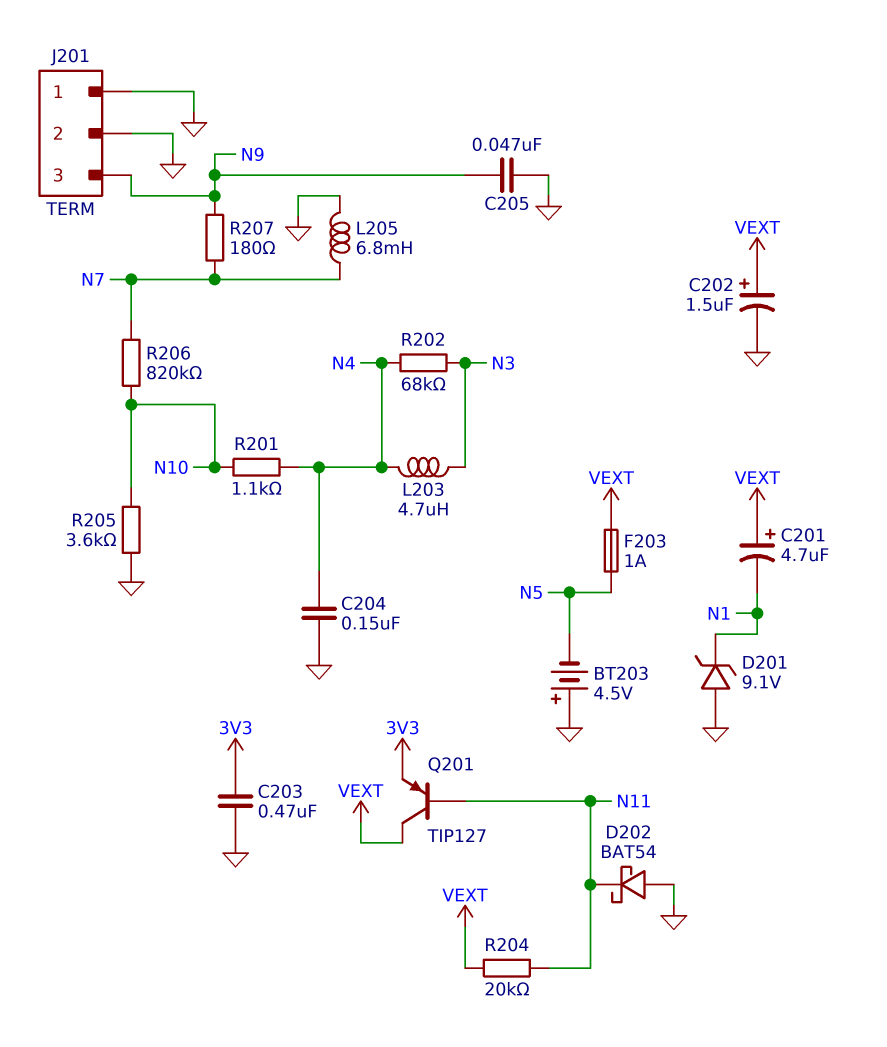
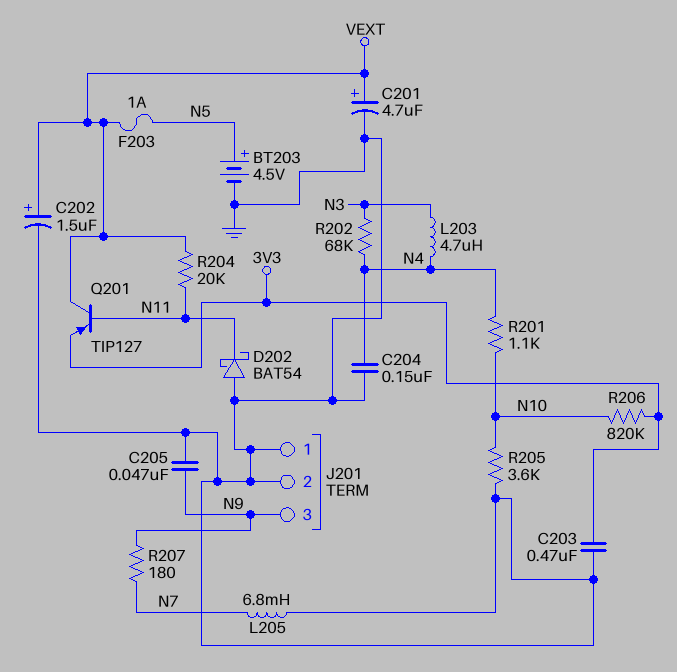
BT203: 4.5V (plus GND, minus N5) -> 4.5V (plus N5, minus GND)
C201: 4.7uF (plus VEXT, minus N1) -> 4.7uF (plus VEXT, minus GND)
D201: zener 9.1V (A GND, K N1) -> none
R206: 820k (N7, N10) -> 820k (3V3, N10)

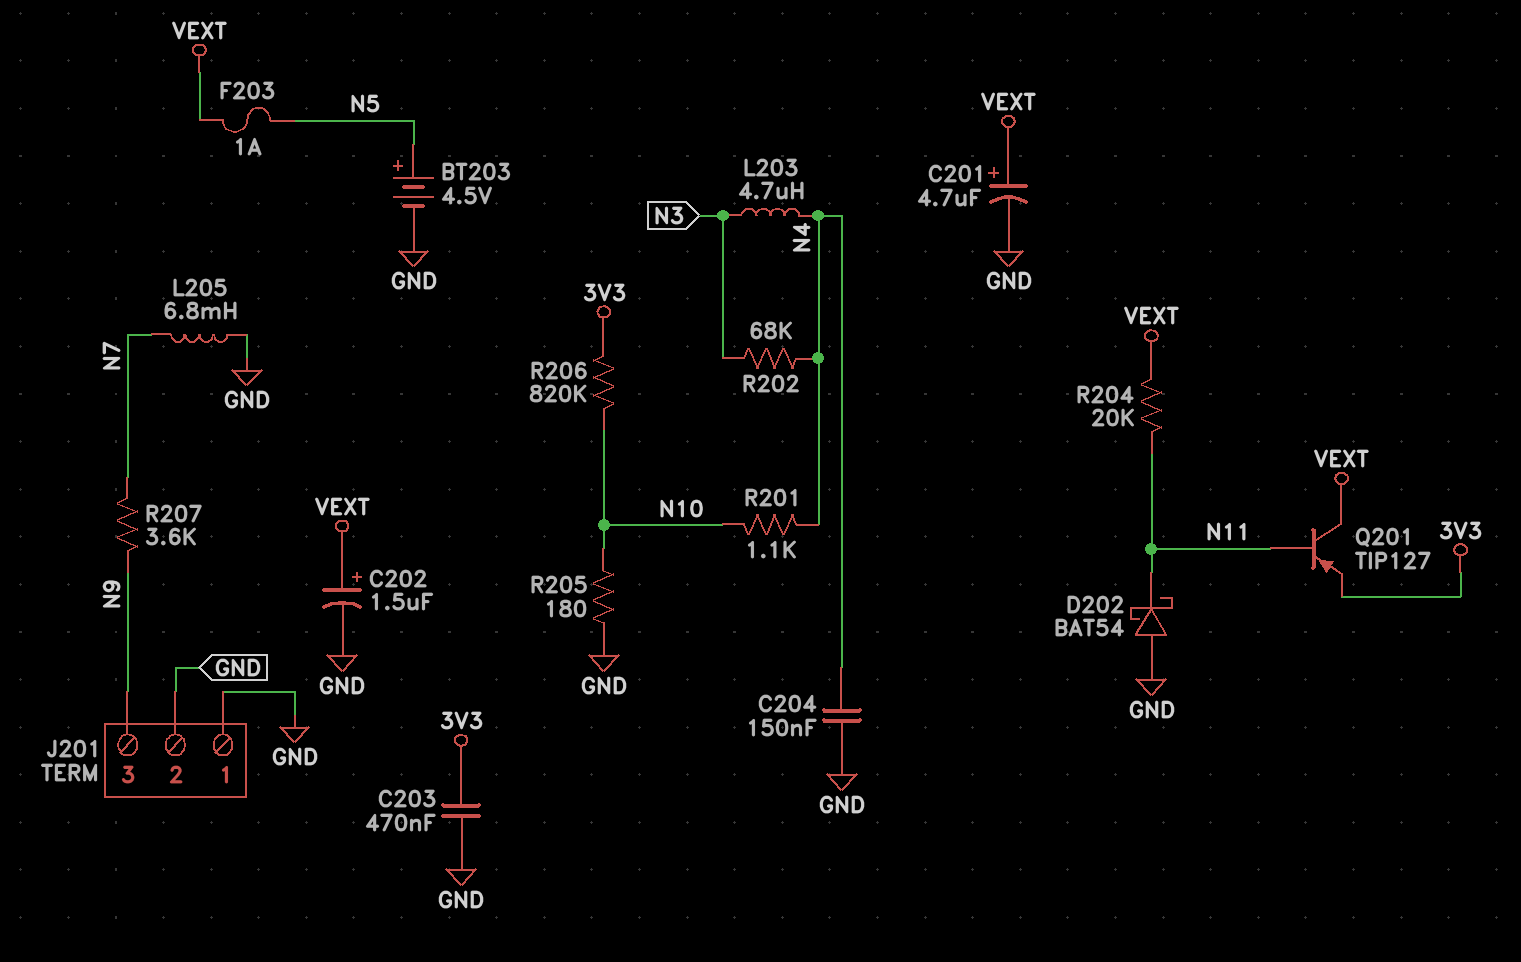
C205: 47nF (GND, N9) -> none
R205: 3.6k (GND, N10) -> 180 (GND, N10)
R207: 180 (N7, N9) -> 3.6k (N7, N9)

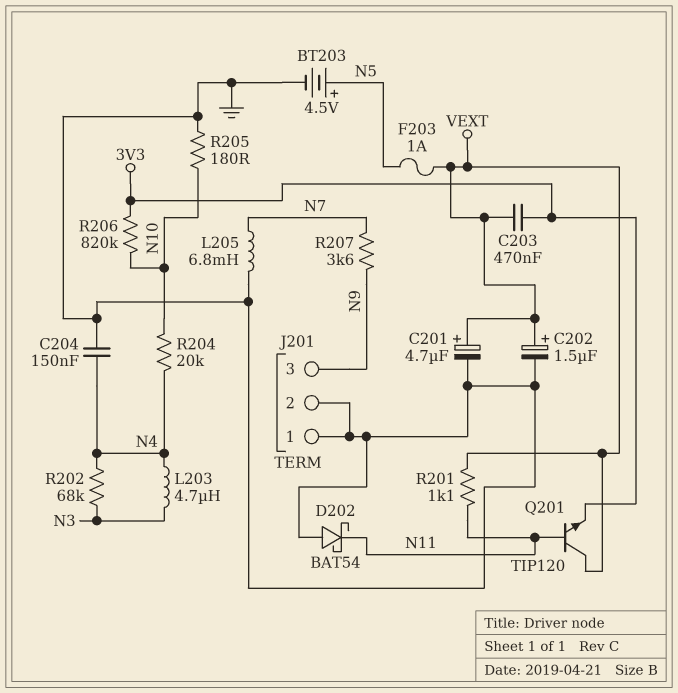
C203: 470nF (3V3, GND) -> 470nF (3V3, VEXT)
Q201: PNP TIP127 (B N11, C VEXT, E 3V3) -> NPN TIP120 (B N11, C VEXT, E 3V3)
R201: 1.1k (N4, N10) -> 1.1k (N11, VEXT)
R204: 20k (N11, VEXT) -> 20k (N4, N10)

